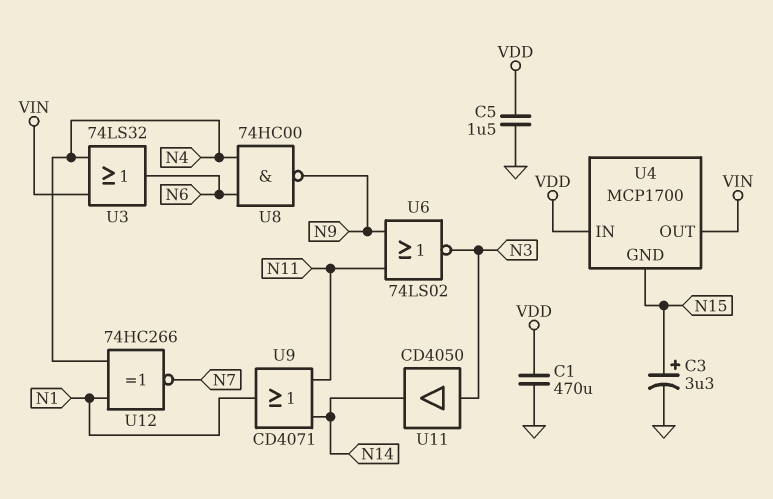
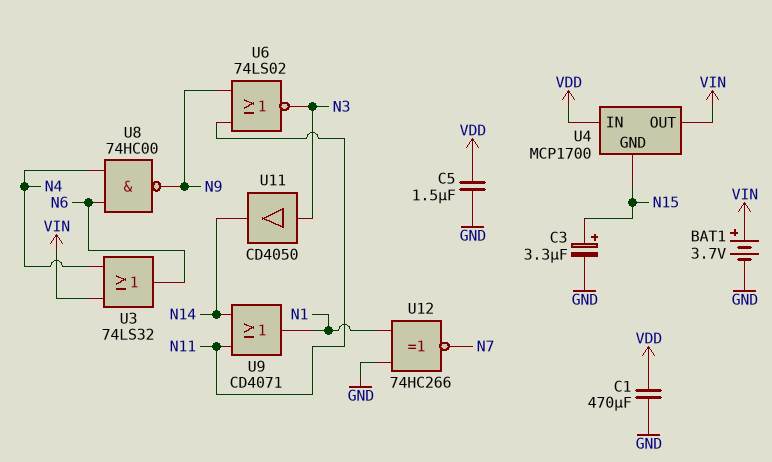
BAT1: none -> 3.7V (plus VIN, minus GND)
U12: XNOR 74HC266 (in N1, in N4, out N7) -> XNOR 74HC266 (in GND, in N1, out N7)

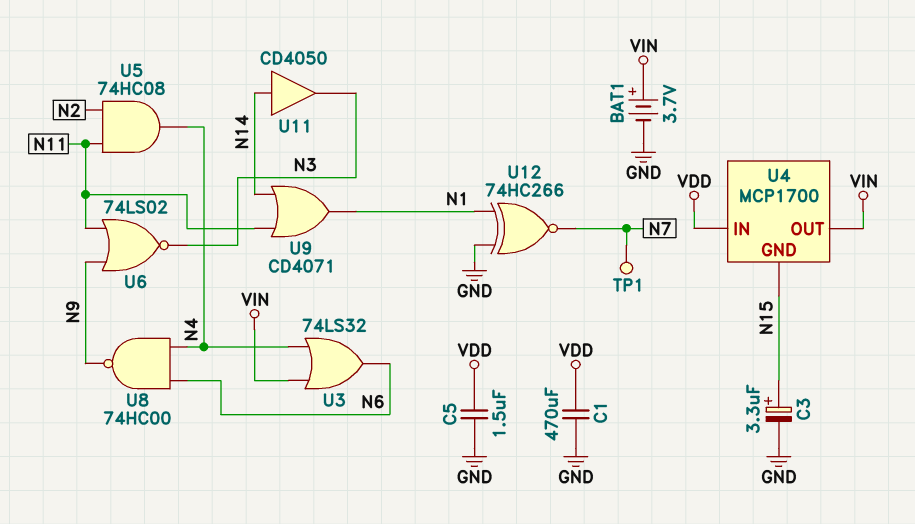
TP1: none -> test point (N7)
U5: none -> AND 74HC08 (in N2, in N11, out N4)
U11: buffer CD4050 (in N3, out N14) -> buffer CD4050 (in N14, out N3)

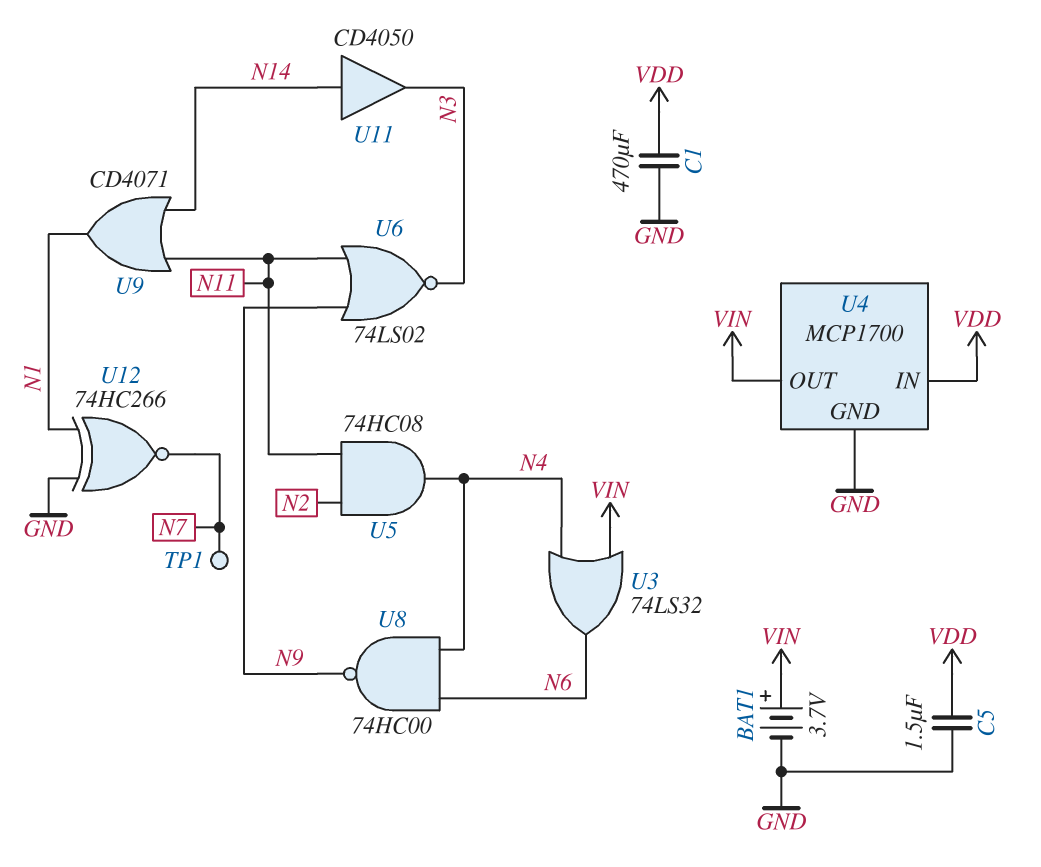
C3: 3.3uF (plus N15, minus GND) -> none
U4 pin GND: N15 -> GND

